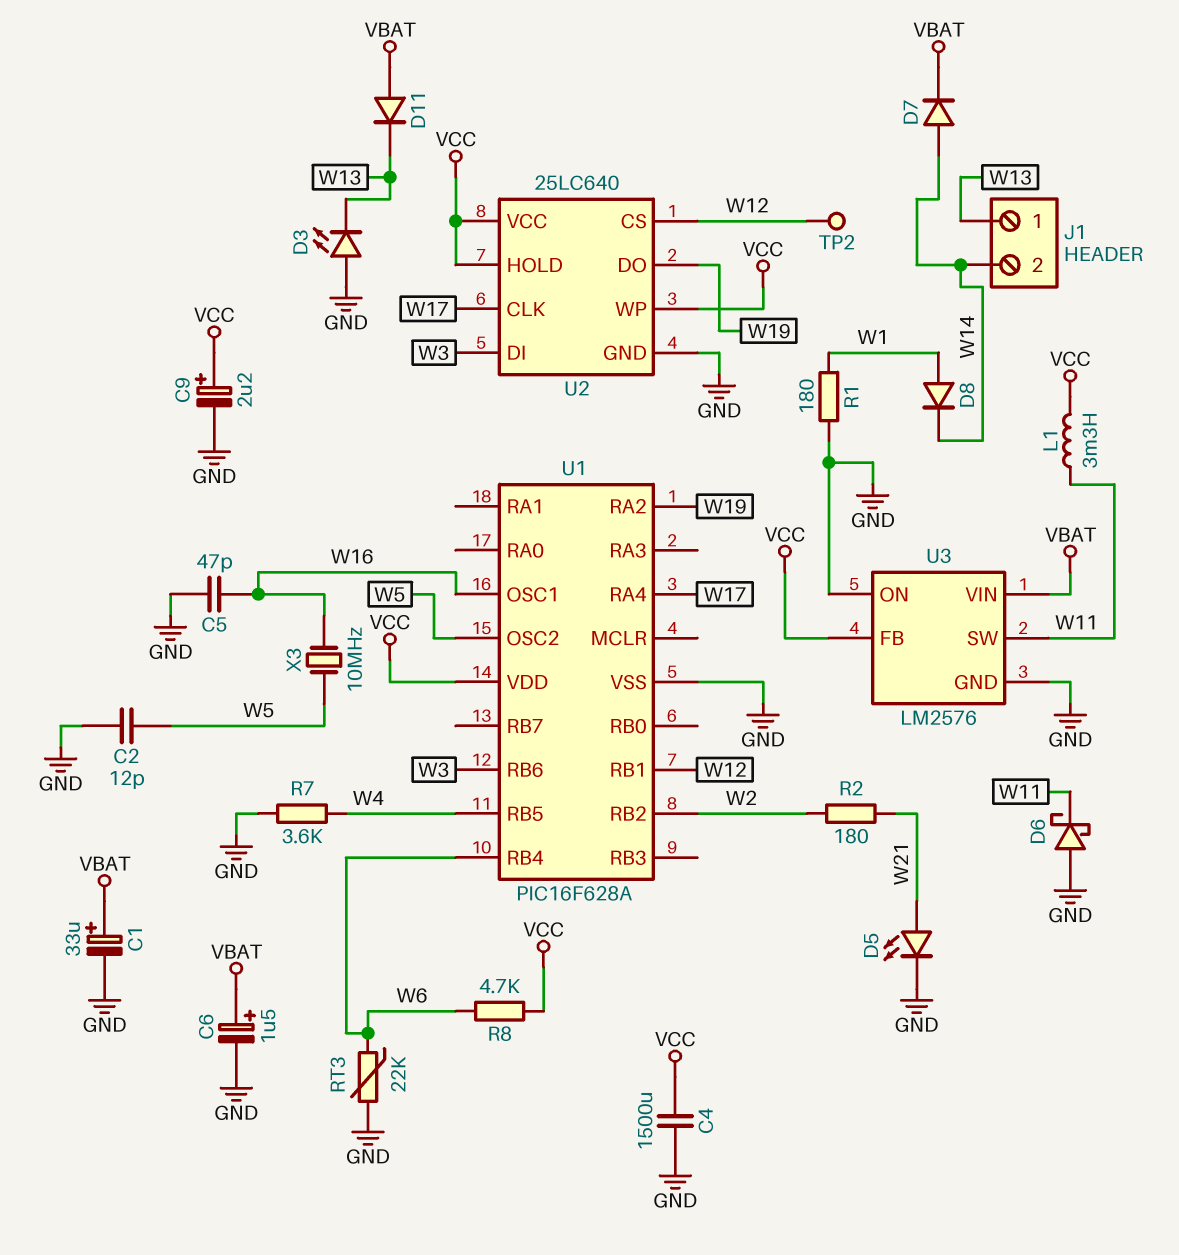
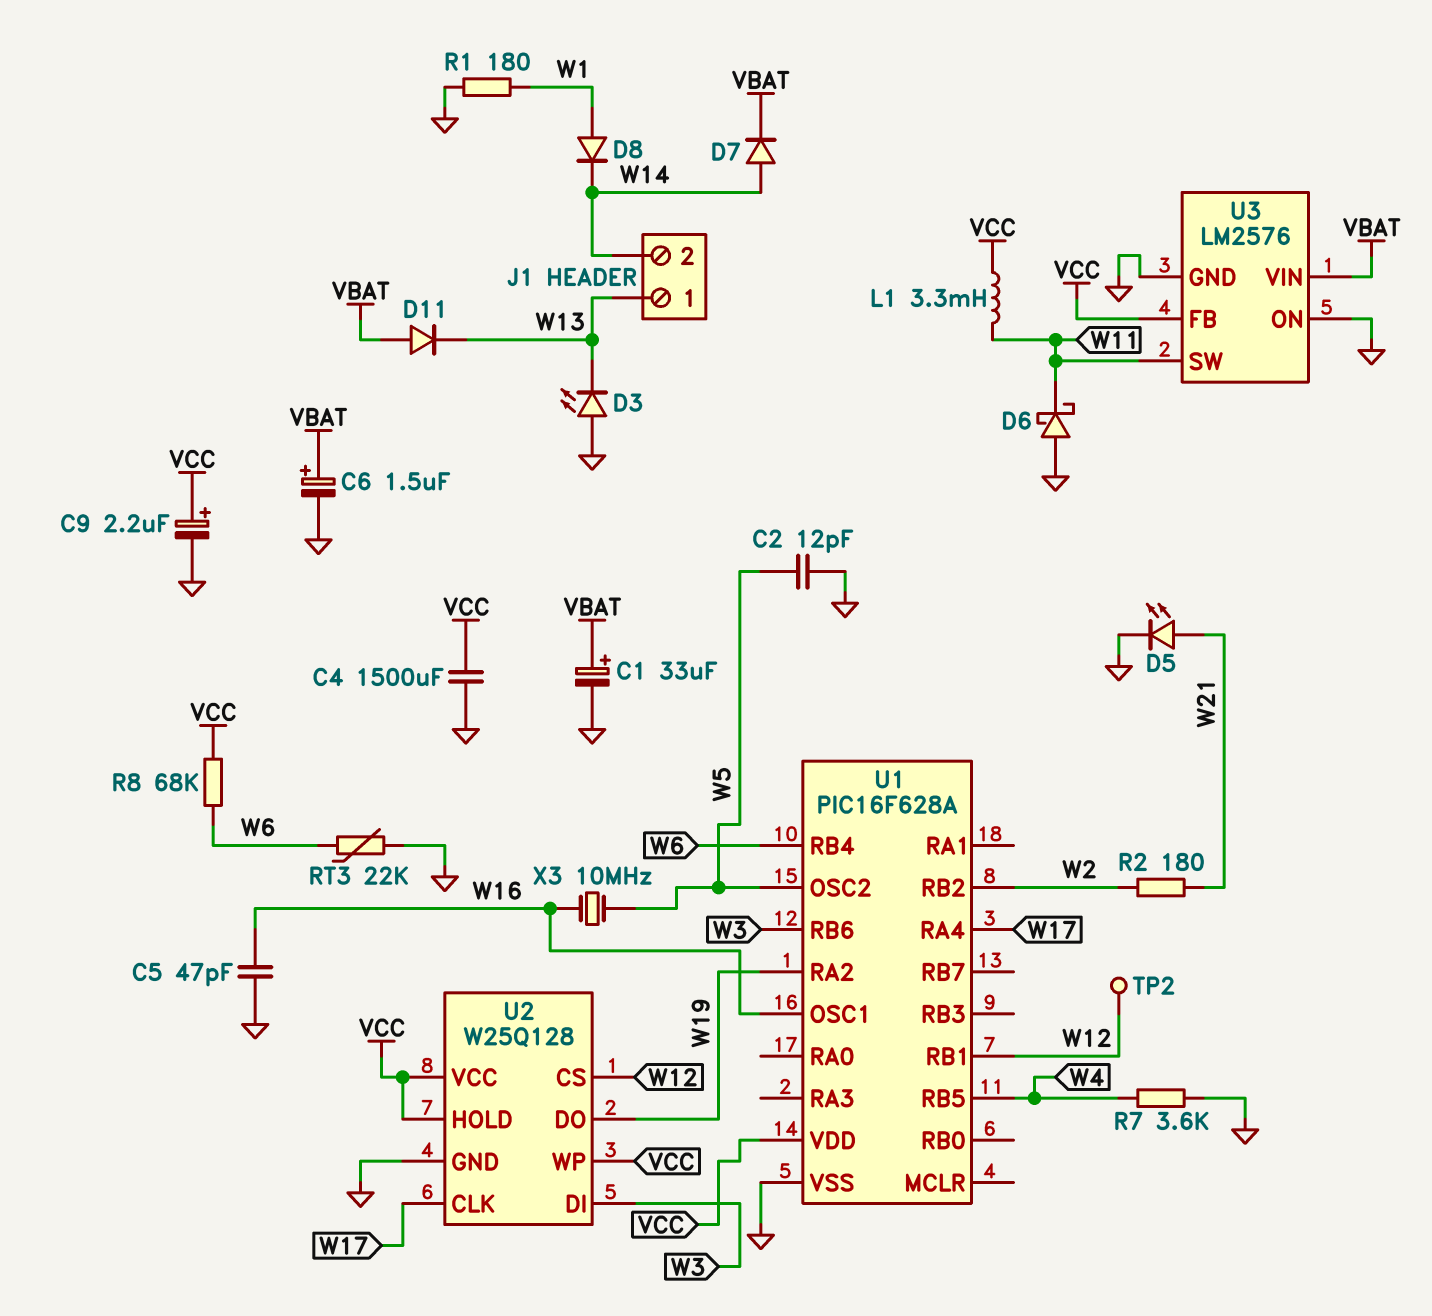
R8: 4.7k (VCC, W6) -> 68k (VCC, W6)
U2: 25LC640 -> W25Q128

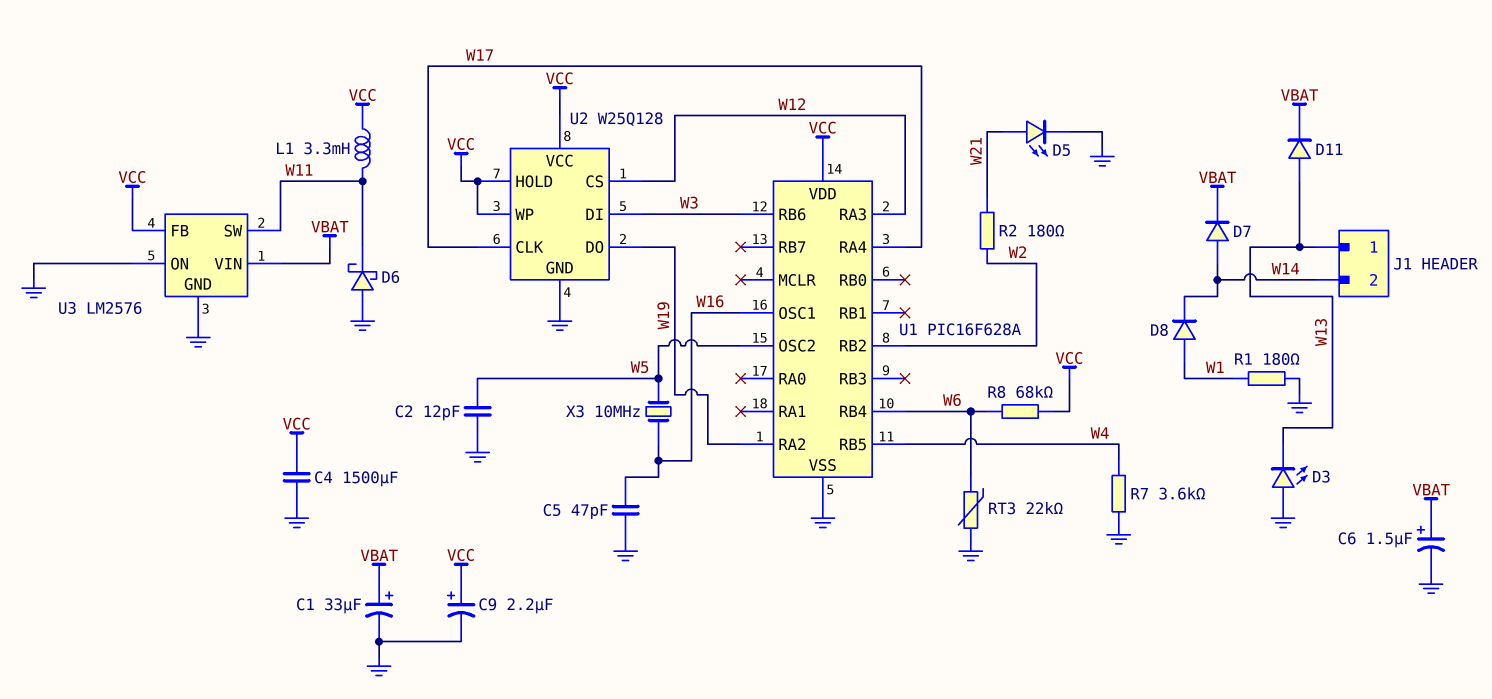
D11: diode (A VBAT, K W13) -> diode (A W13, K VBAT)
TP2: test point (W12) -> none
U1 pin RA3: none -> W12
U1 pin RB1: W12 -> none

